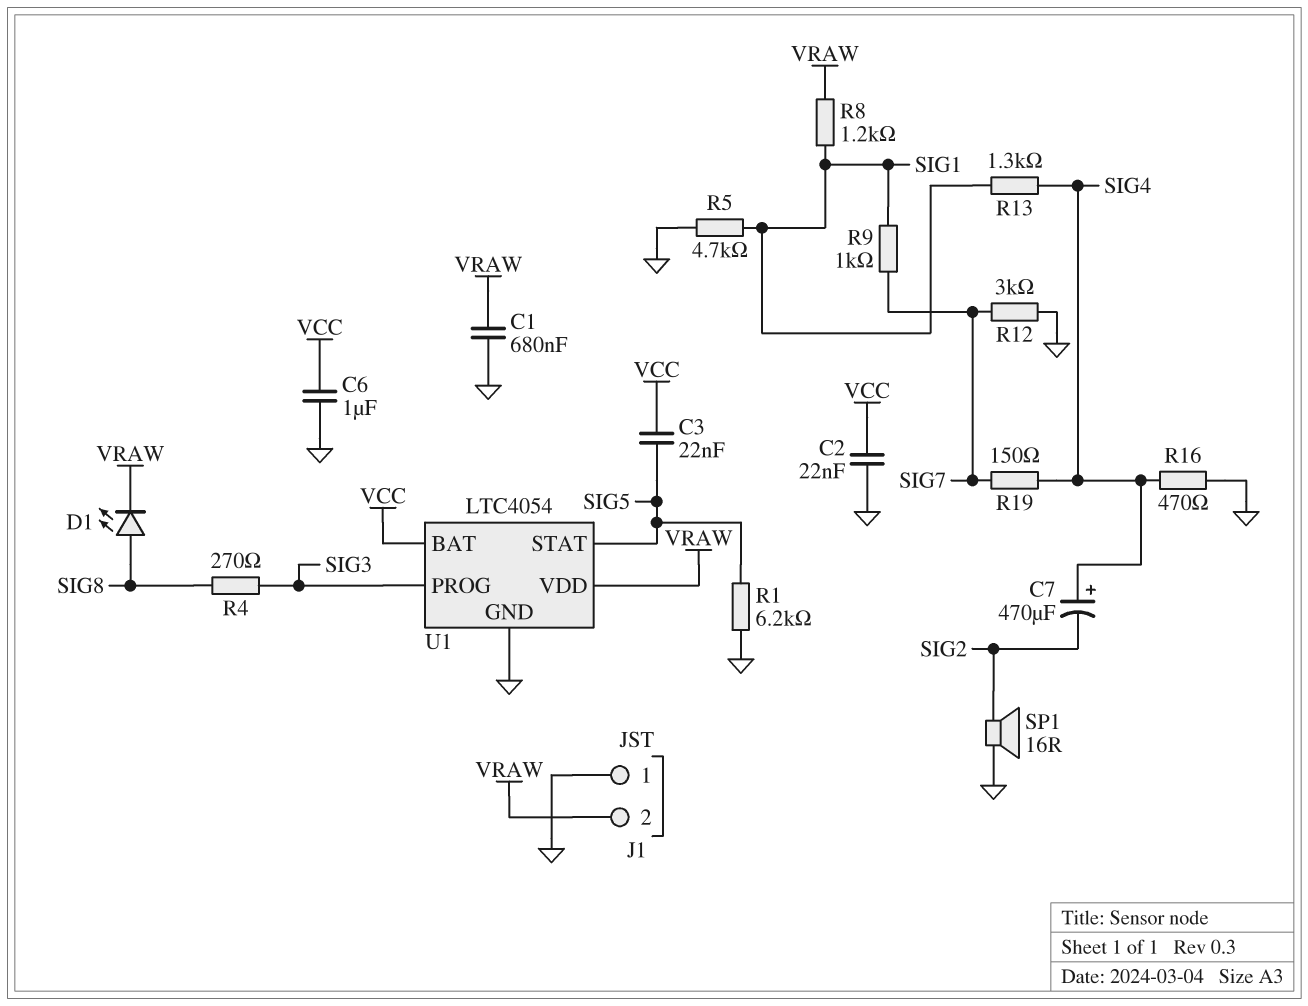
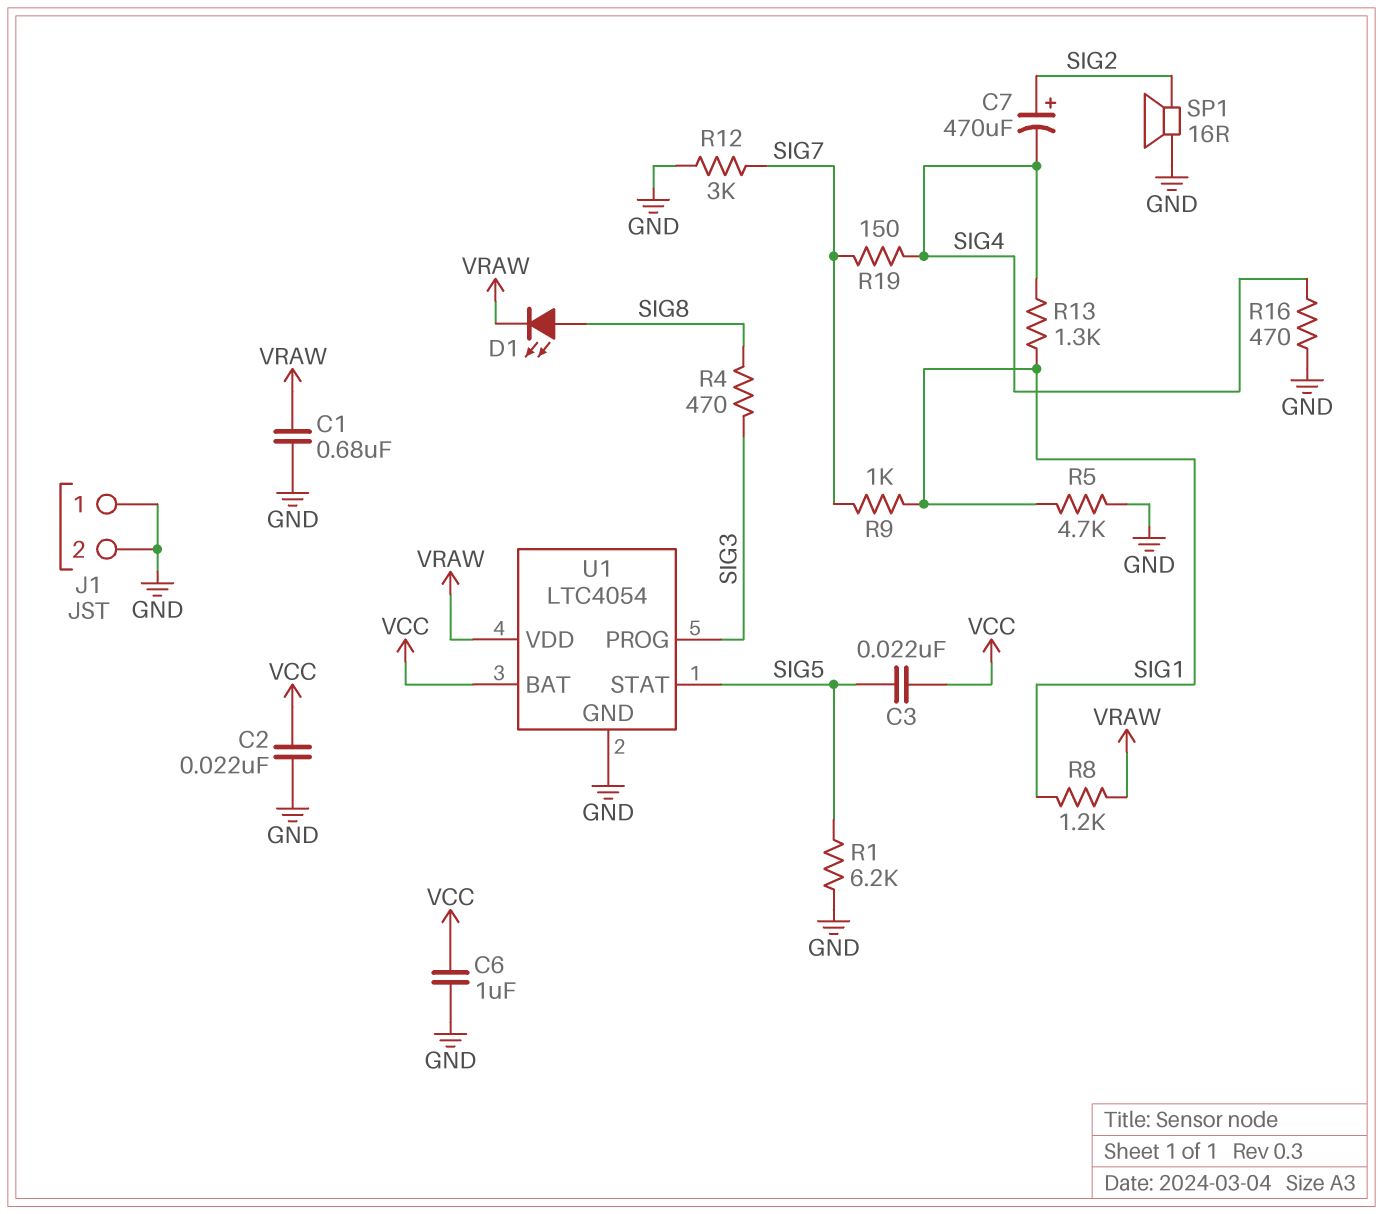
C7: 470uF (plus SIG4, minus SIG2) -> 470uF (plus SIG2, minus SIG4)
J1 pin 2: VRAW -> GND
R4: 270 (SIG3, SIG8) -> 470 (SIG3, SIG8)

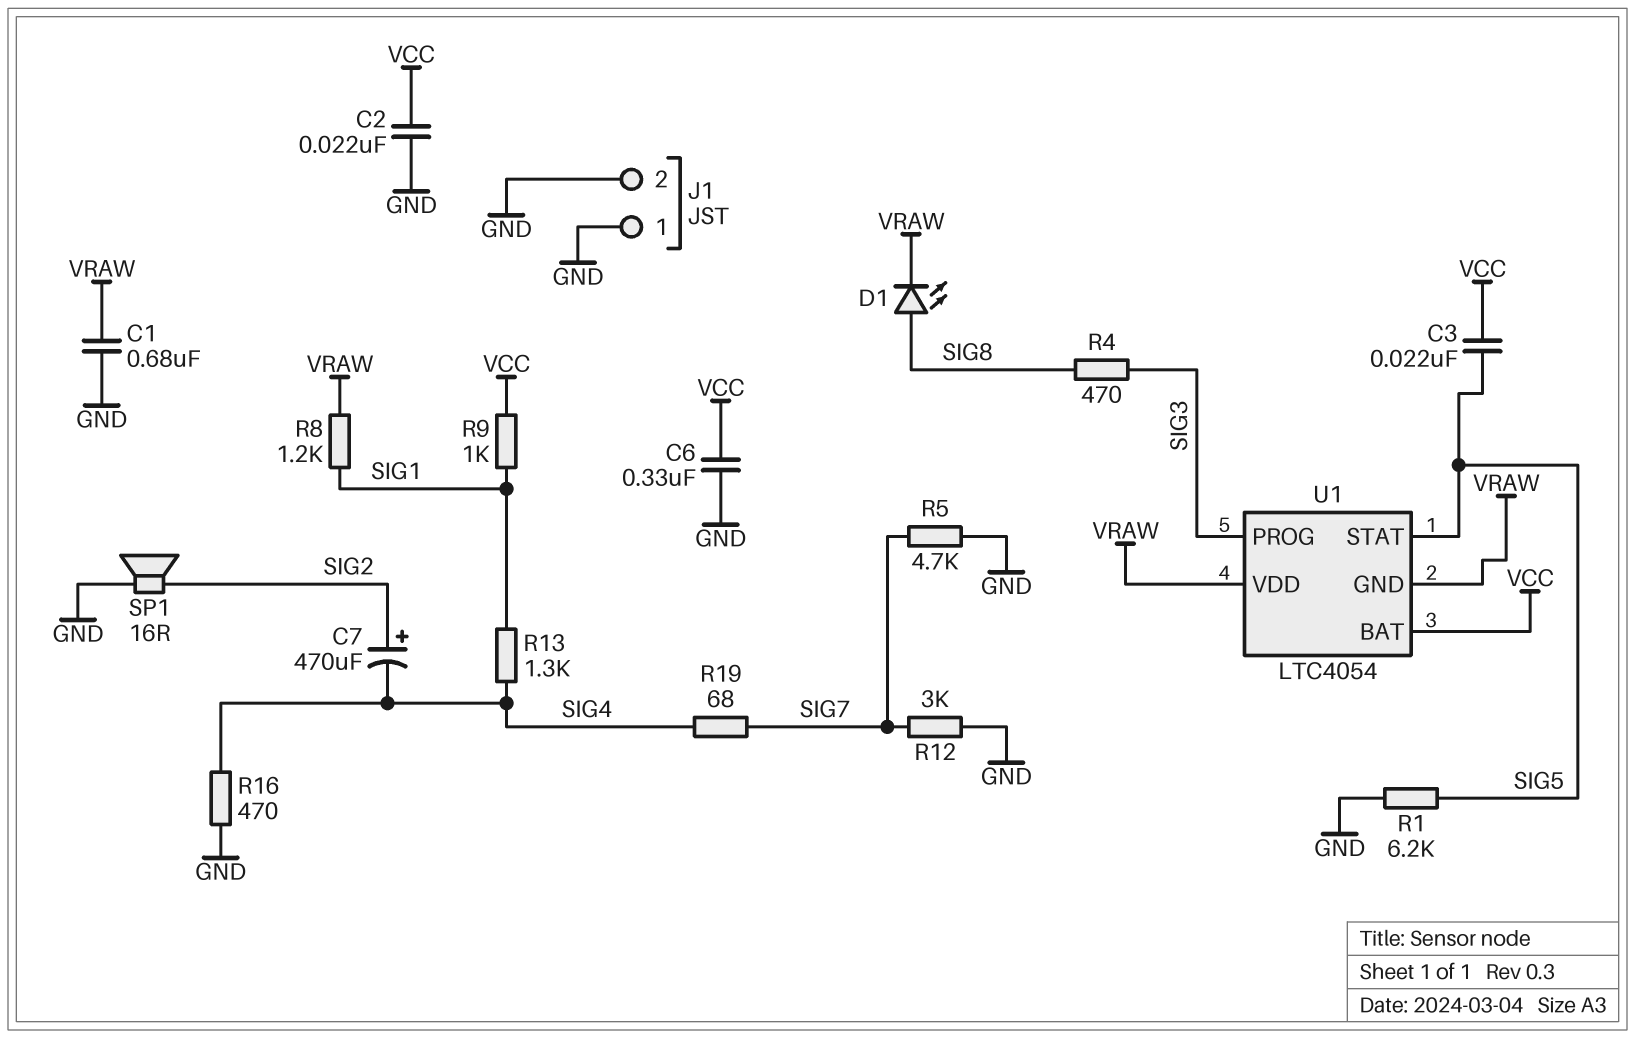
C6: 1uF (GND, VCC) -> 330nF (GND, VCC)
R5: 4.7k (GND, SIG1) -> 4.7k (GND, SIG7)
R9: 1k (SIG1, SIG7) -> 1k (SIG1, VCC)
R19: 150 (SIG4, SIG7) -> 68 (SIG4, SIG7)
U1 pin GND: GND -> VRAW

